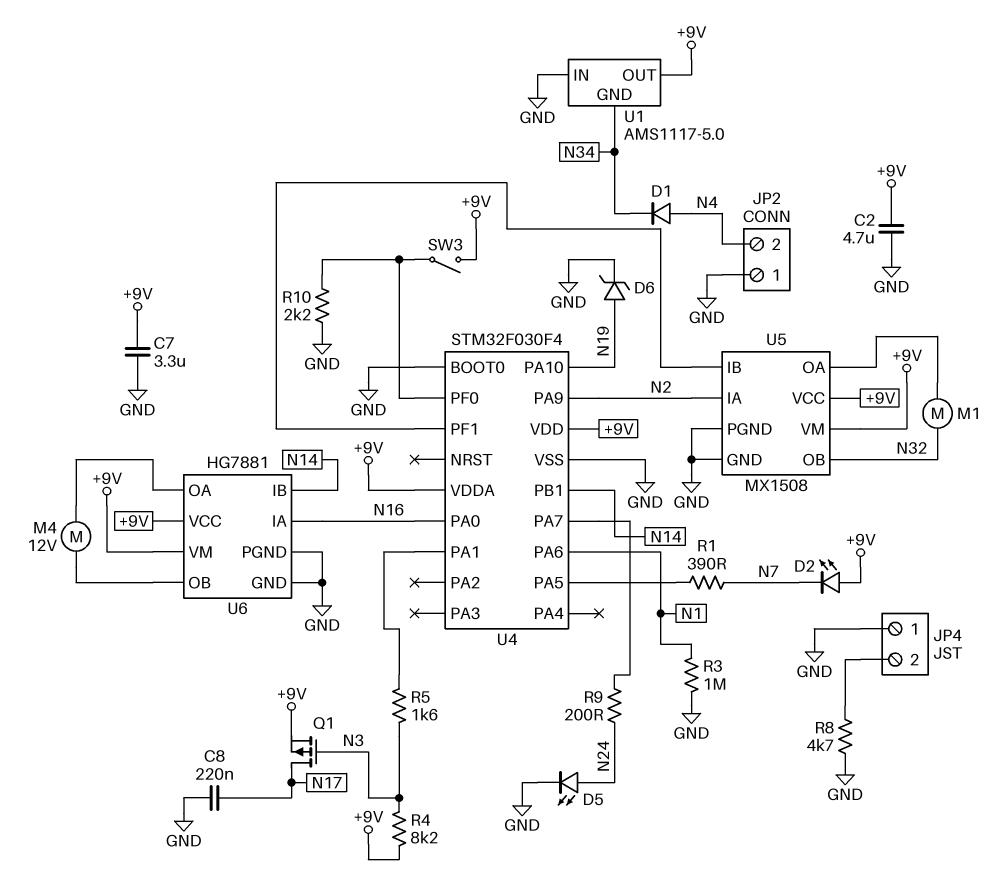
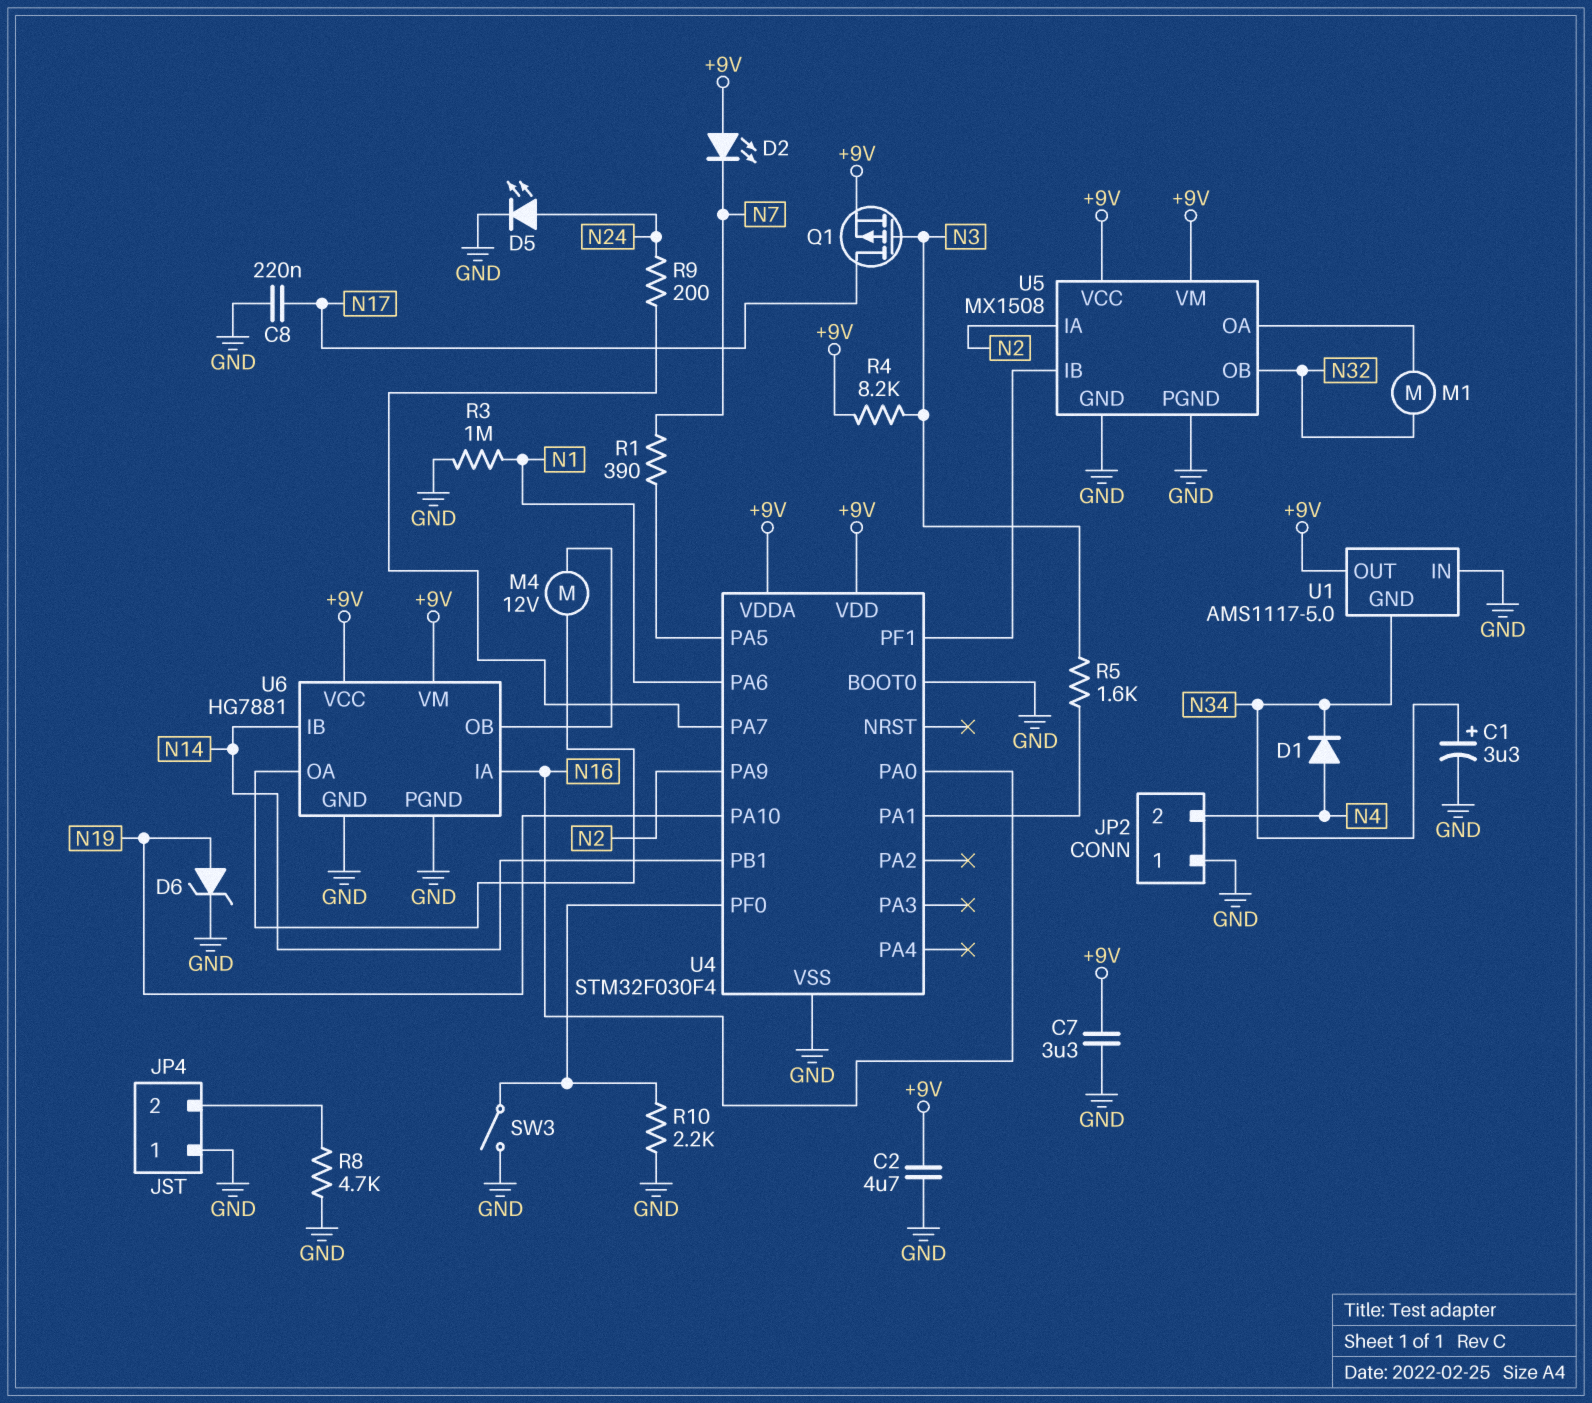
C1: none -> 3.3uF (plus N34, minus GND)
SW3: switch (+9V, U4/PF0) -> switch (GND, U4/PF0)

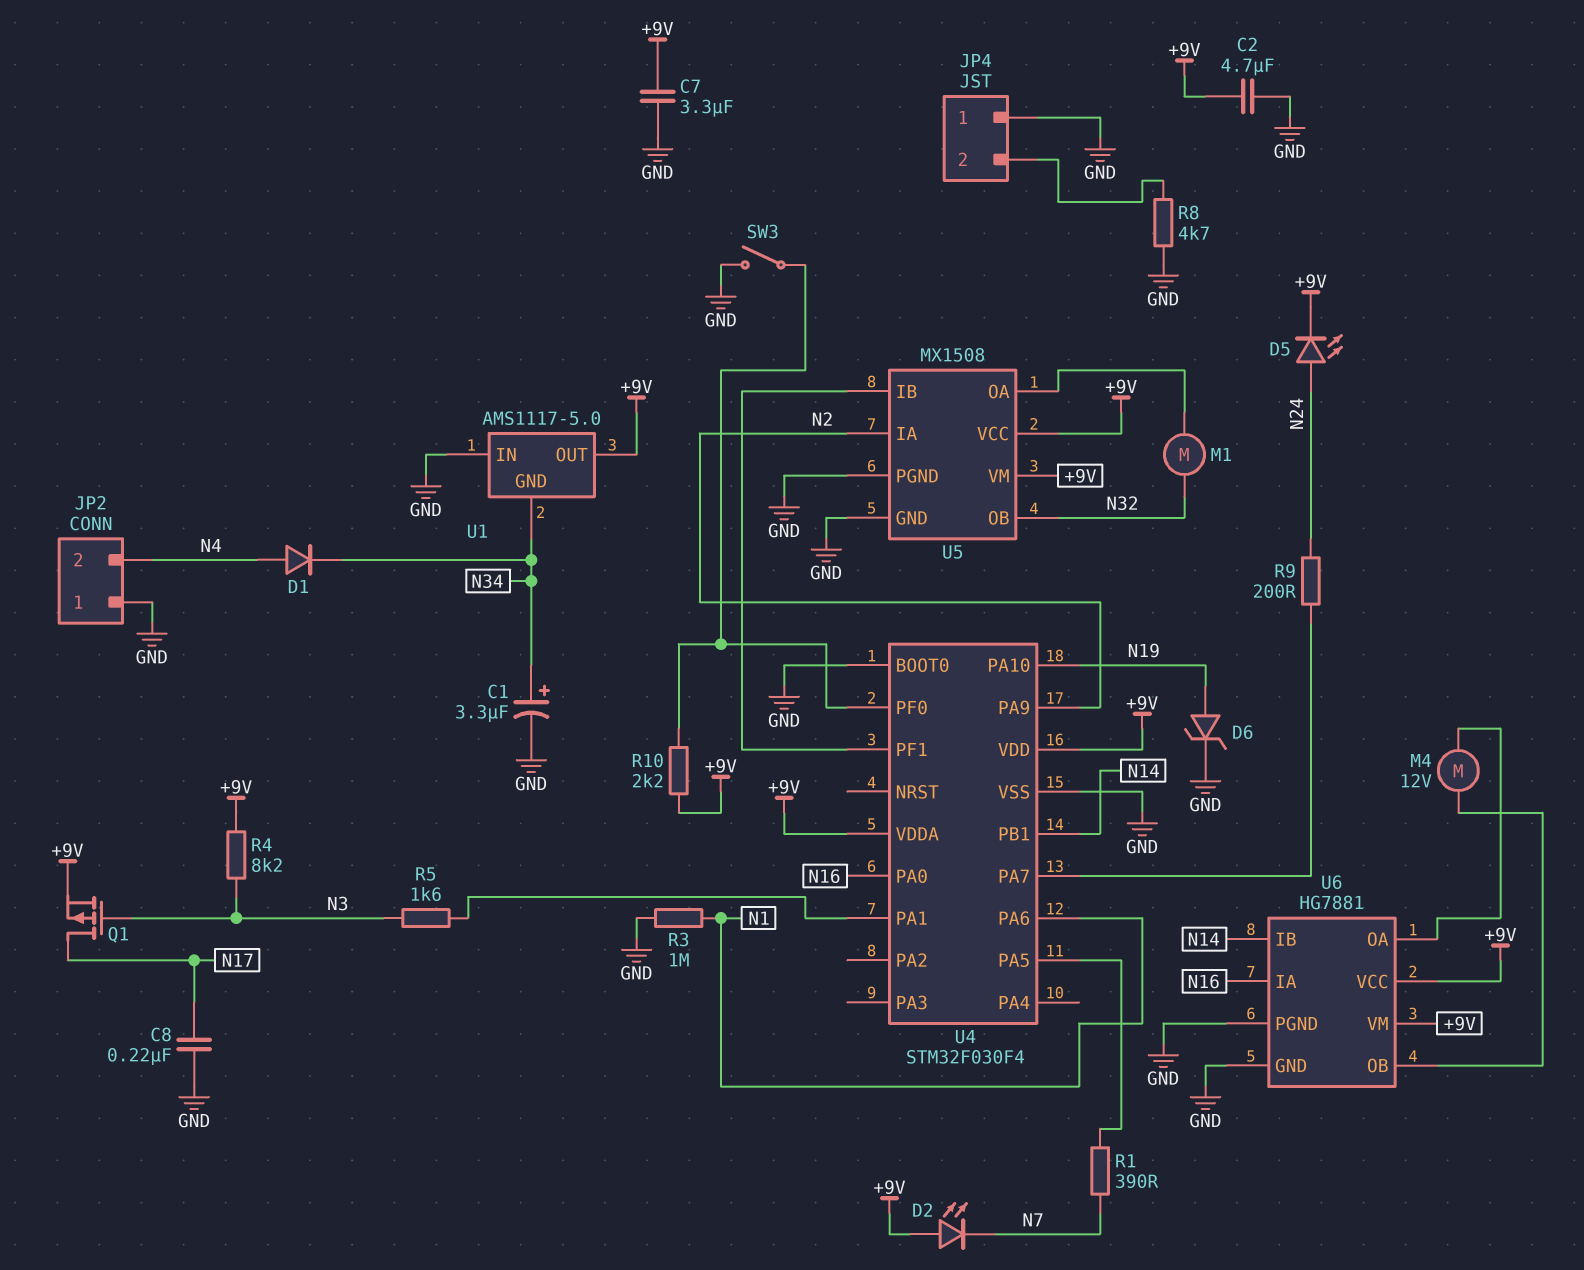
D5: LED (A N24, K GND) -> LED (A N24, K +9V)
R10: 2.2k (GND, U4/PF0) -> 2.2k (+9V, U4/PF0)

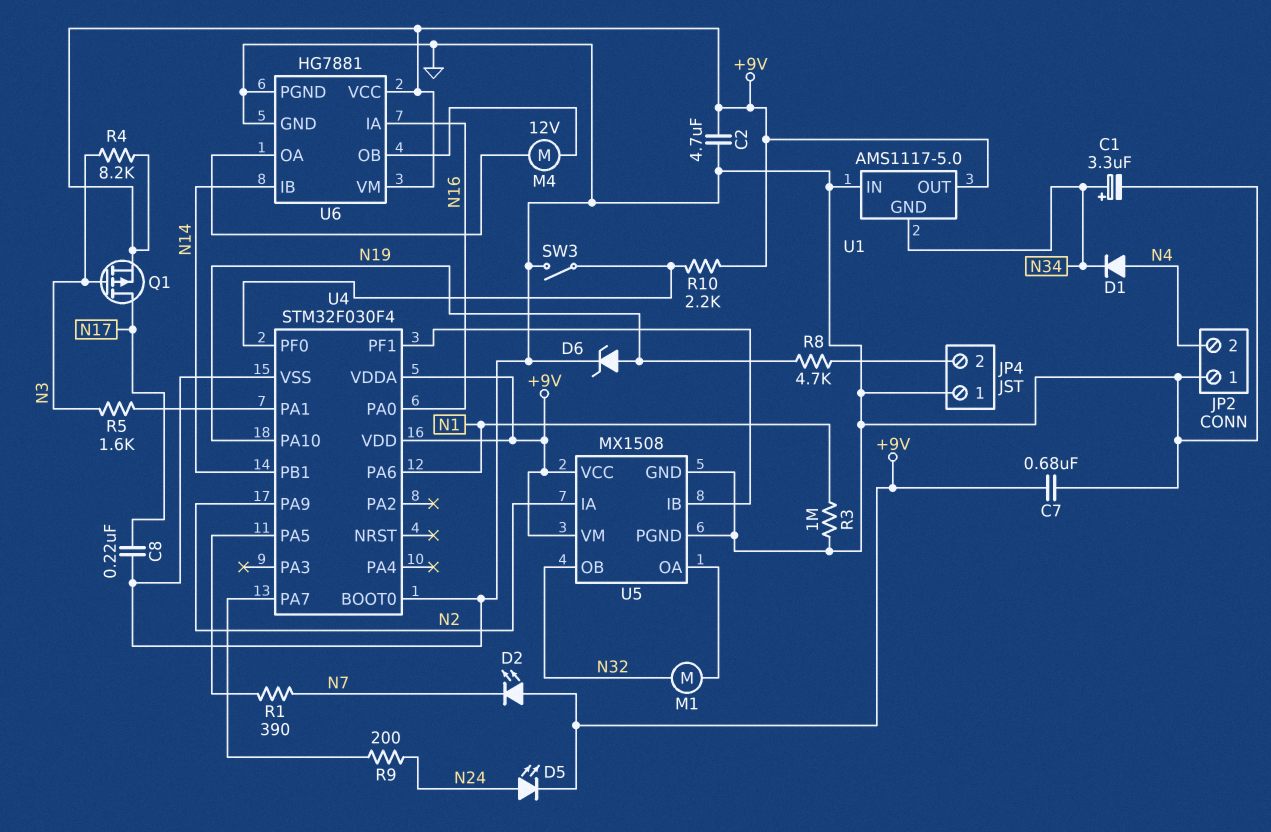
C7: 3.3uF (+9V, GND) -> 680nF (+9V, GND)
R8: 4.7k (GND, JP4/2) -> 4.7k (JP4/2, N19)

